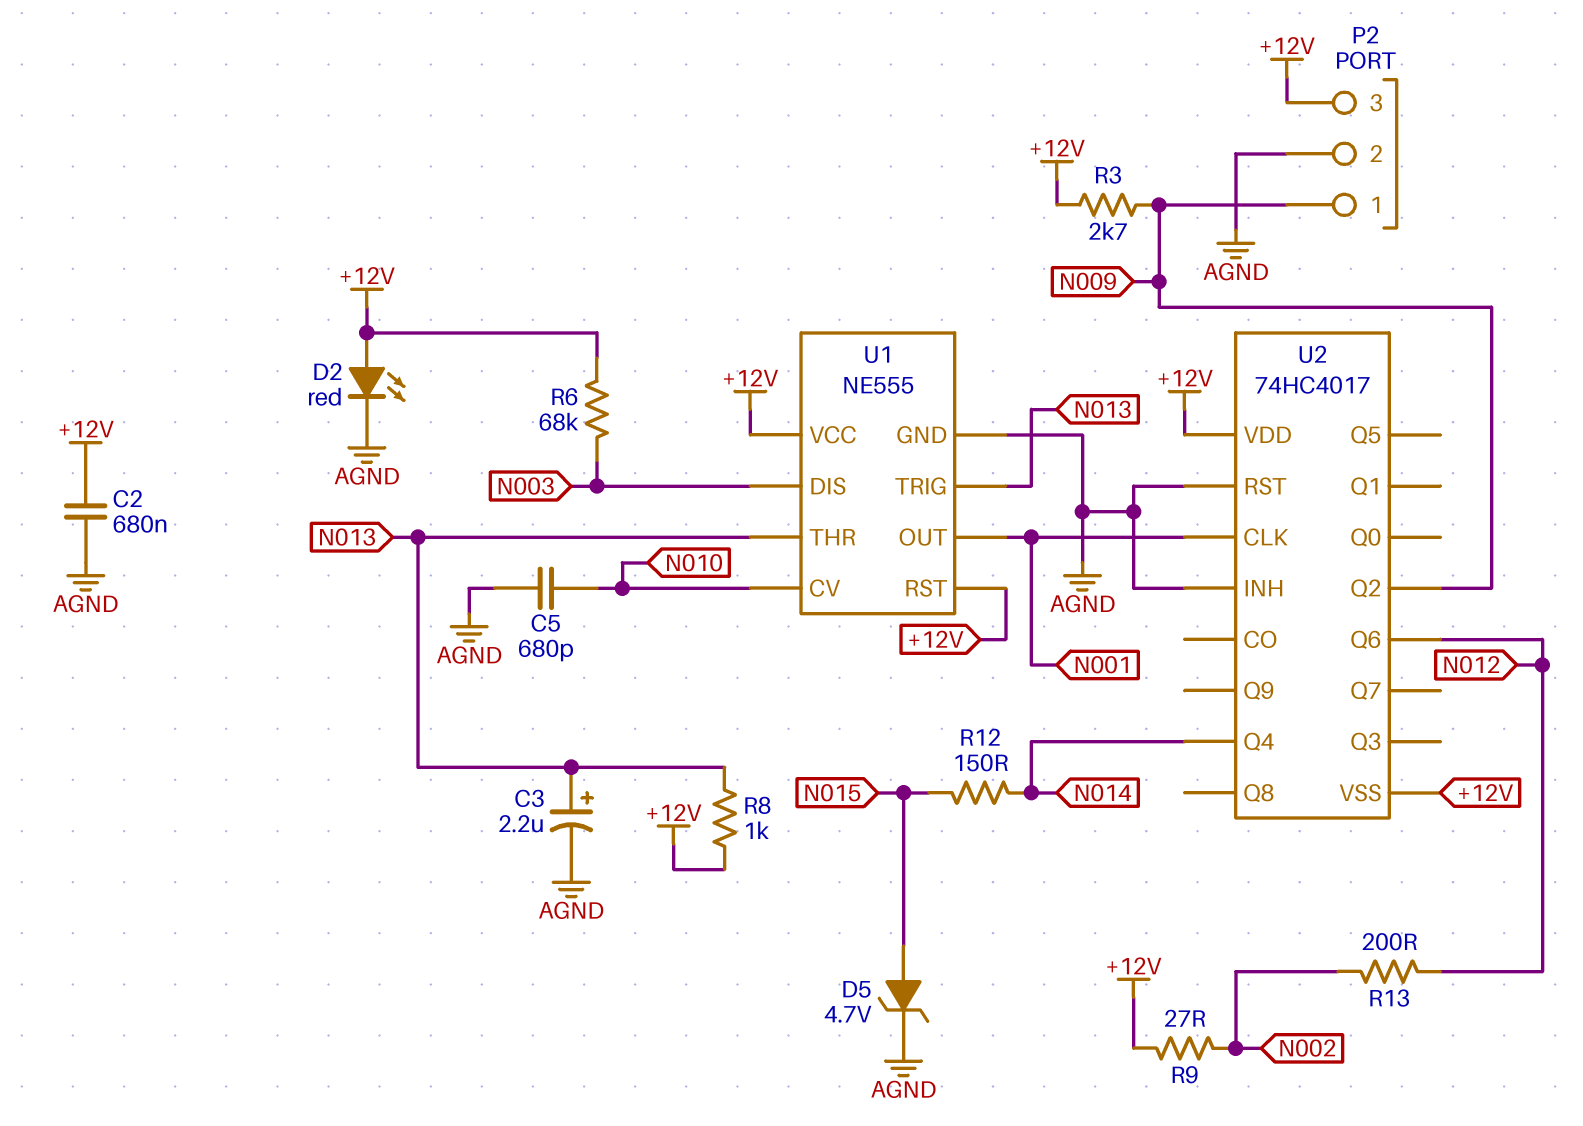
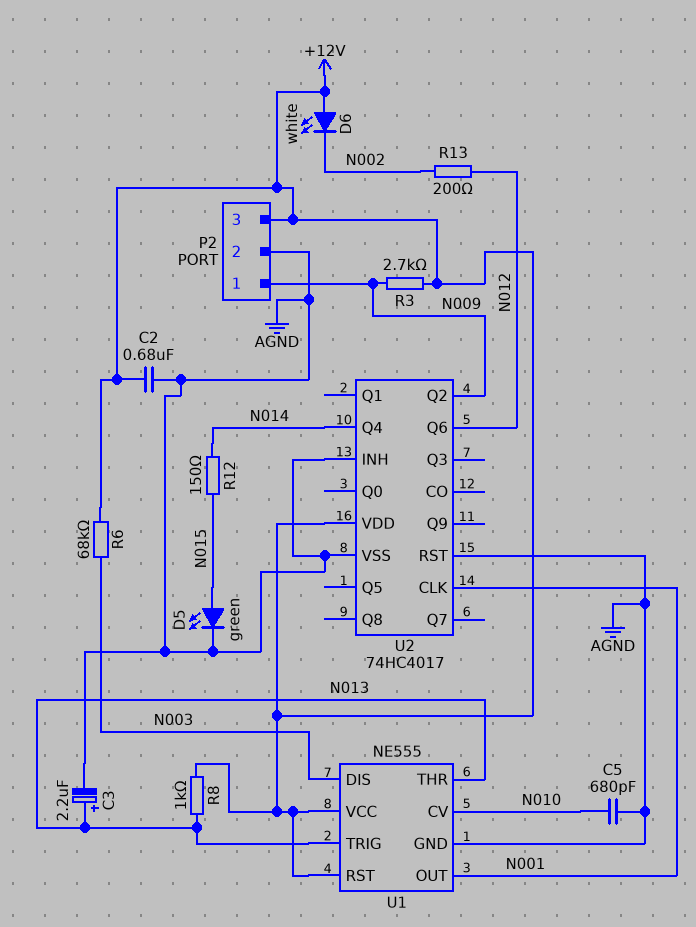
D2: LED red (A +12V, K AGND) -> none
D5: zener 4.7V (A N015, K AGND) -> LED green (A N015, K AGND)
D6: none -> LED white (A +12V, K N002)
R9: 27 (+12V, N002) -> none
U2 pin VSS: +12V -> AGND

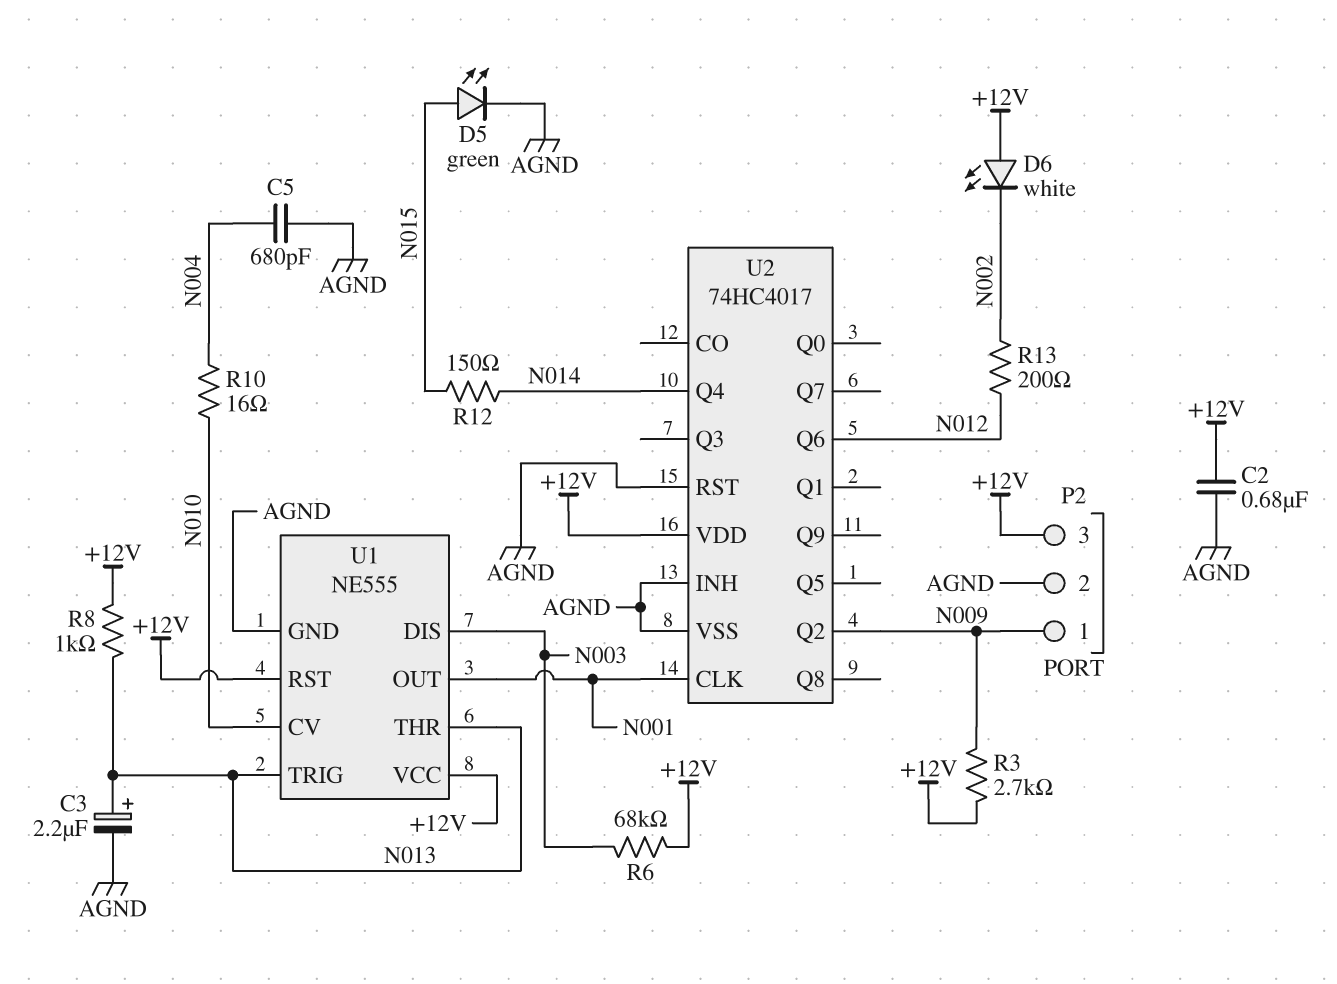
C5: 680pF (AGND, N010) -> 680pF (AGND, N004)
R10: none -> 16 (N004, N010)

